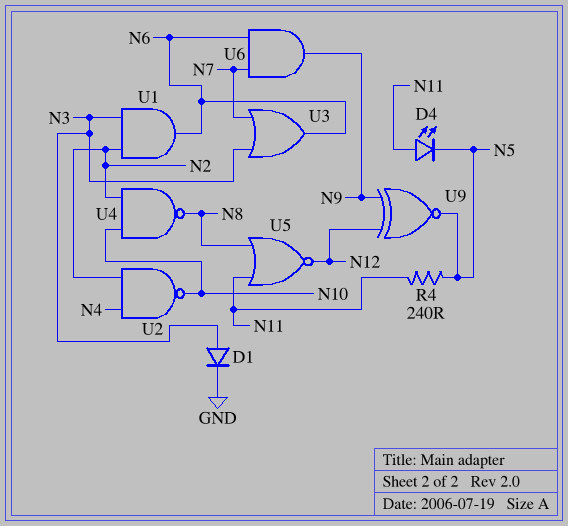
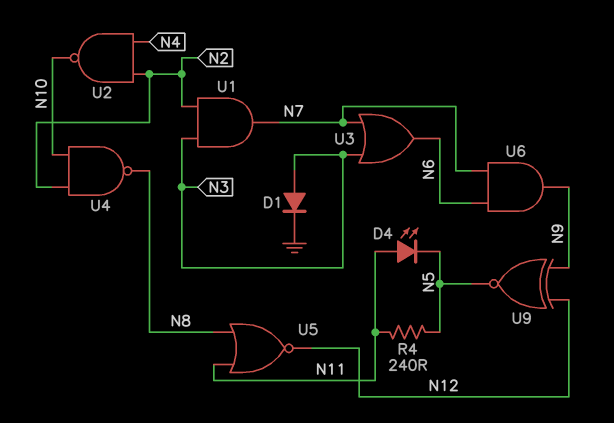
U1: AND (in N2, in N3, out N6) -> AND (in N2, in N3, out N7)

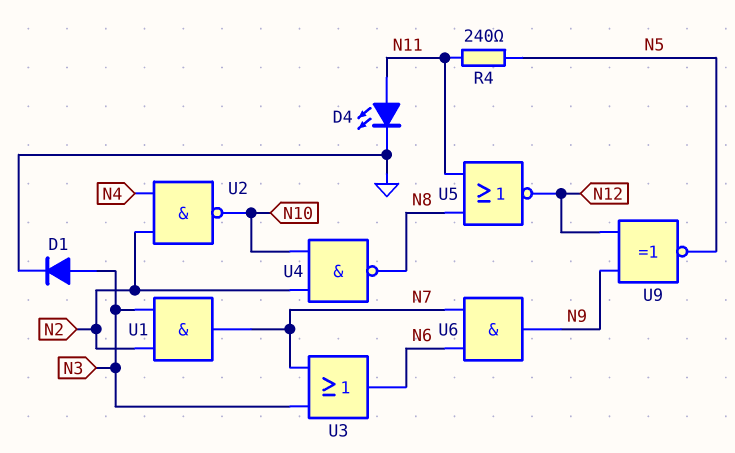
D4: LED (A N11, K N5) -> LED (A N11, K GND)

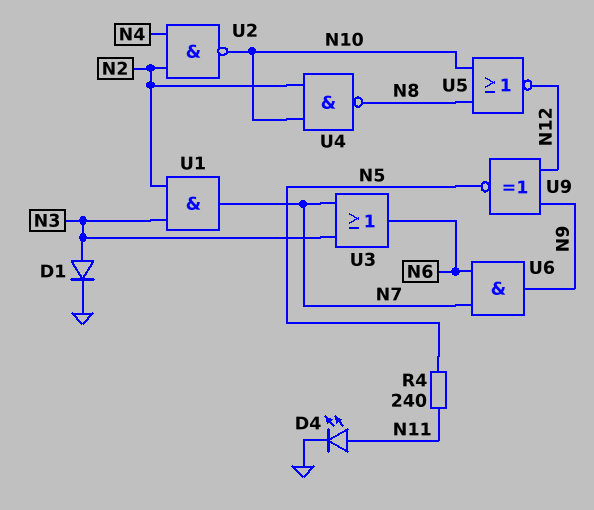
U5: NOR (in N8, in N11, out N12) -> NOR (in N8, in N10, out N12)

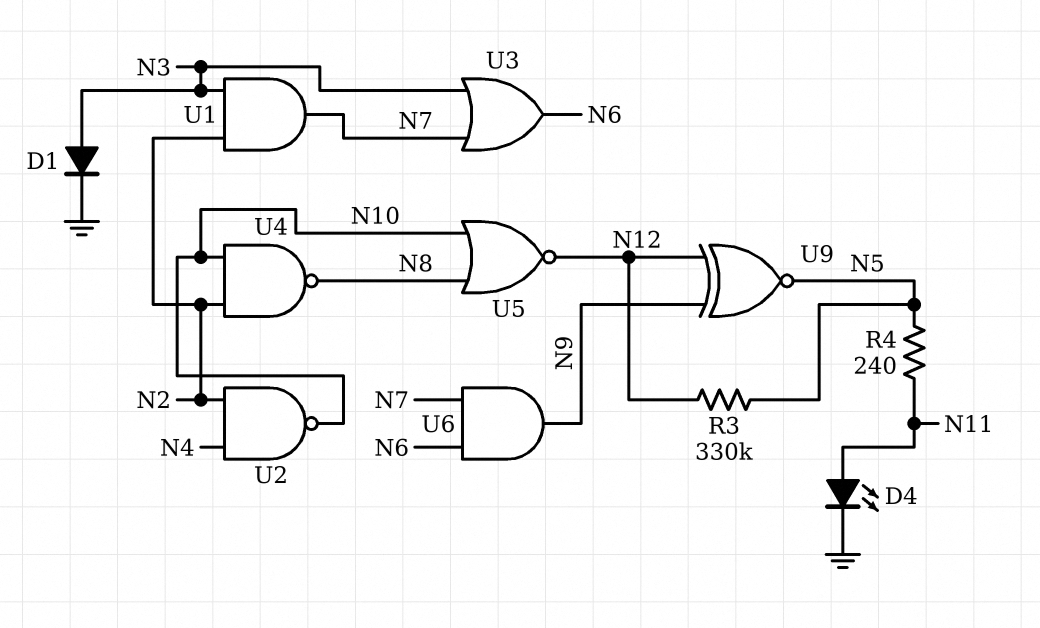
R3: none -> 330k (N5, N12)

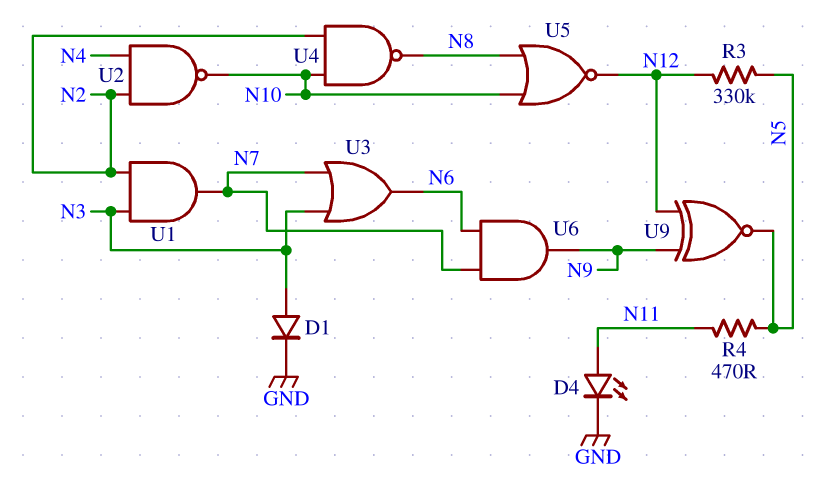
R4: 240 (N5, N11) -> 470 (N5, N11)

